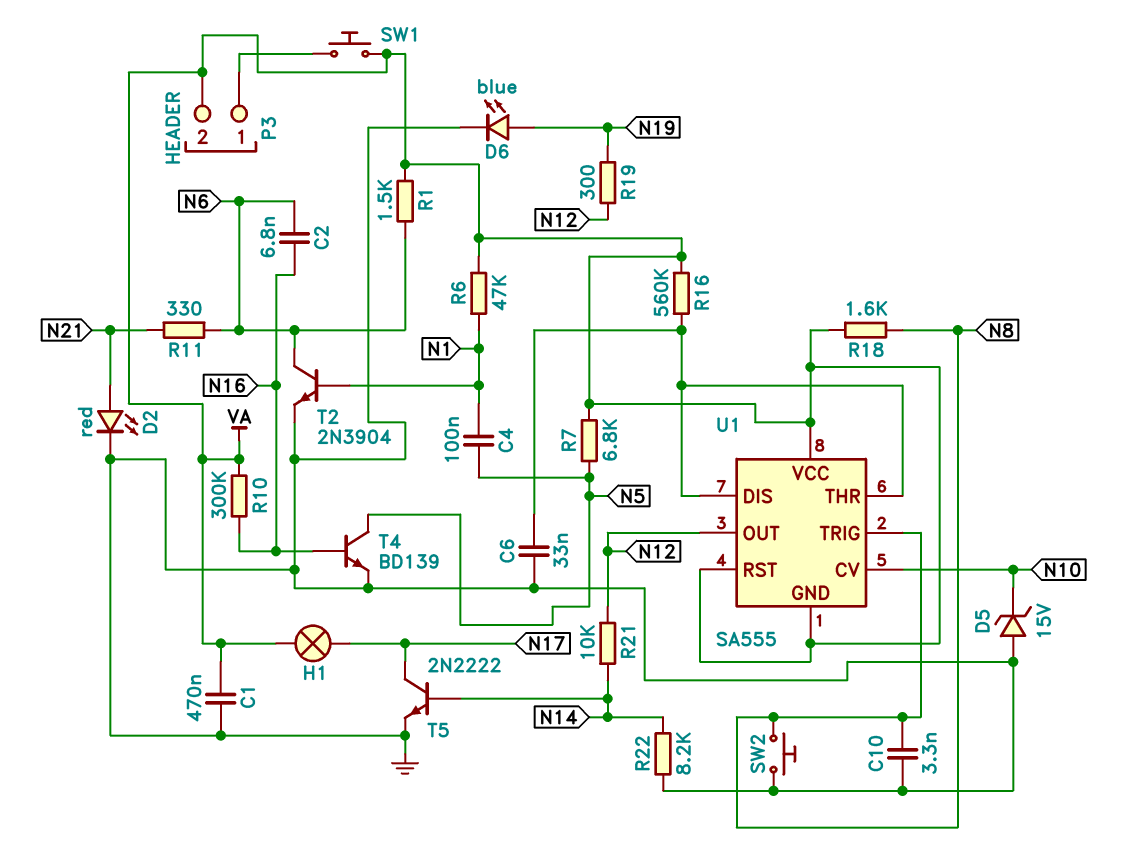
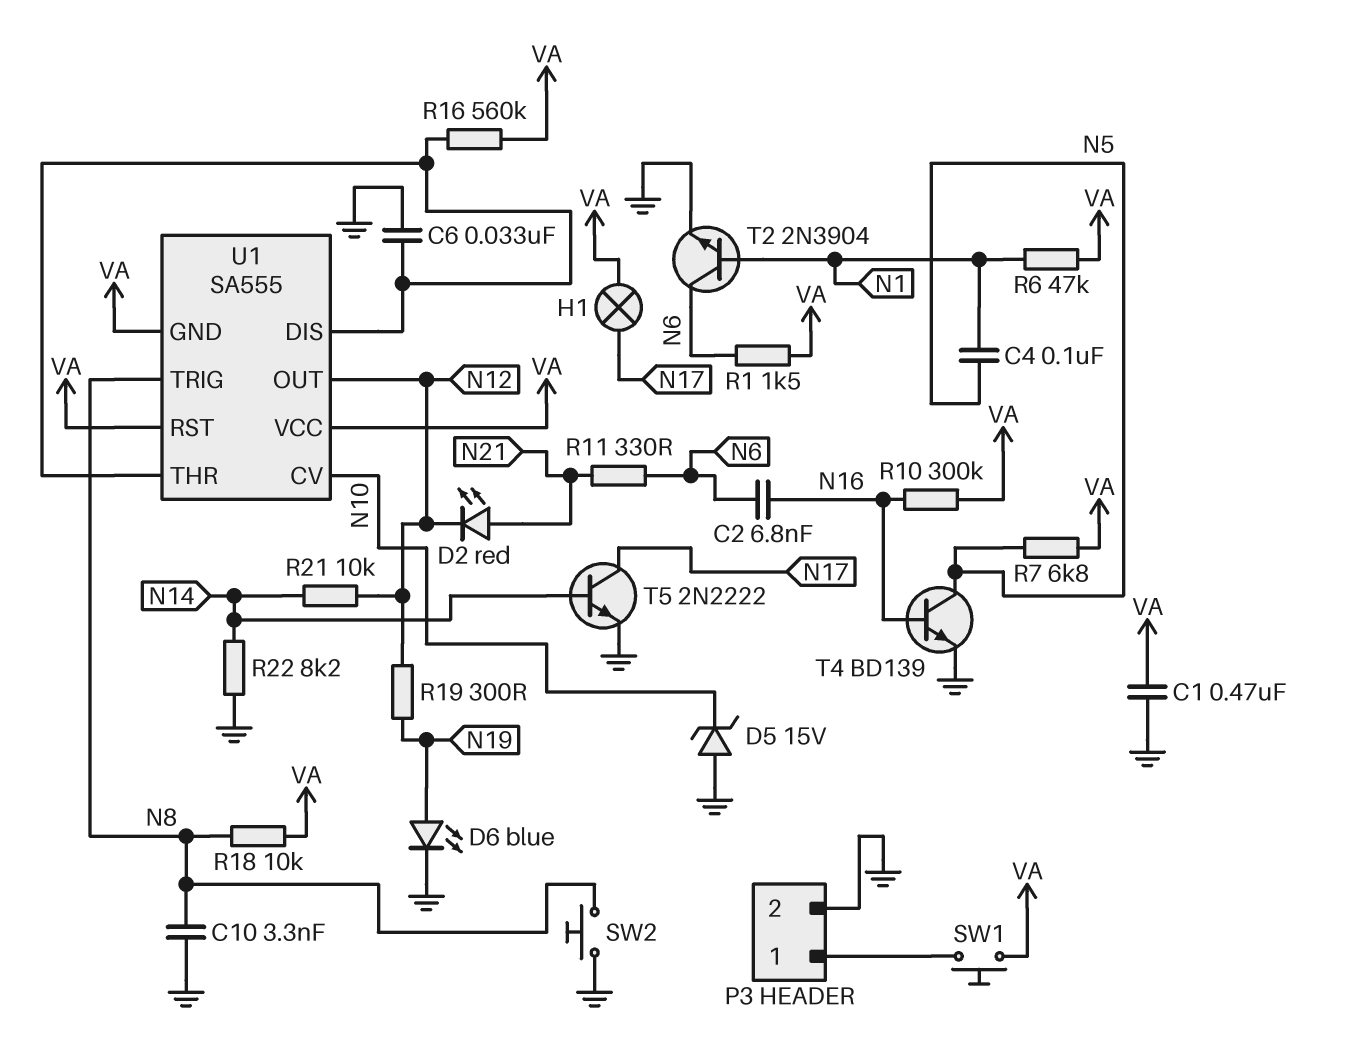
D2: LED red (A N21, K GND) -> LED red (A N21, K N12)
P3 pin 2: VA -> GND
R18: 1.6k (N8, VA) -> 10k (N8, VA)

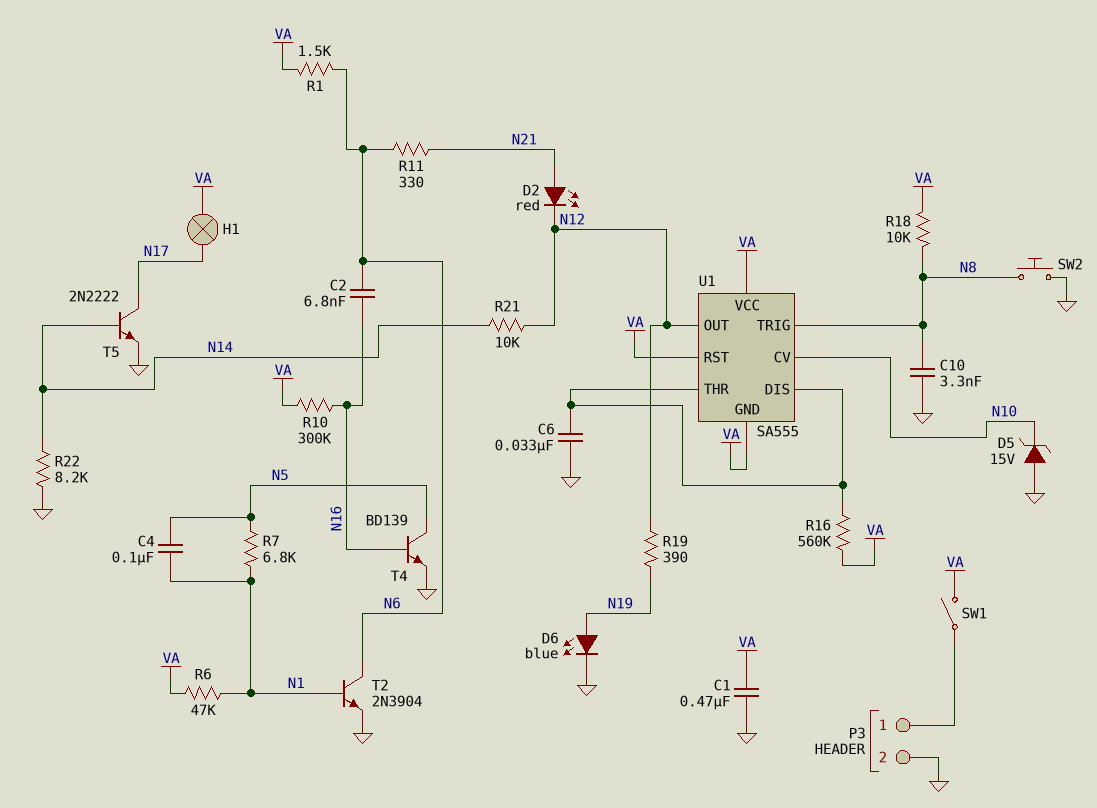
R7: 6.8k (N5, VA) -> 6.8k (N1, N5)
R19: 300 (N12, N19) -> 390 (N12, N19)
SW1: button (P3/1, VA) -> switch (P3/1, VA)

